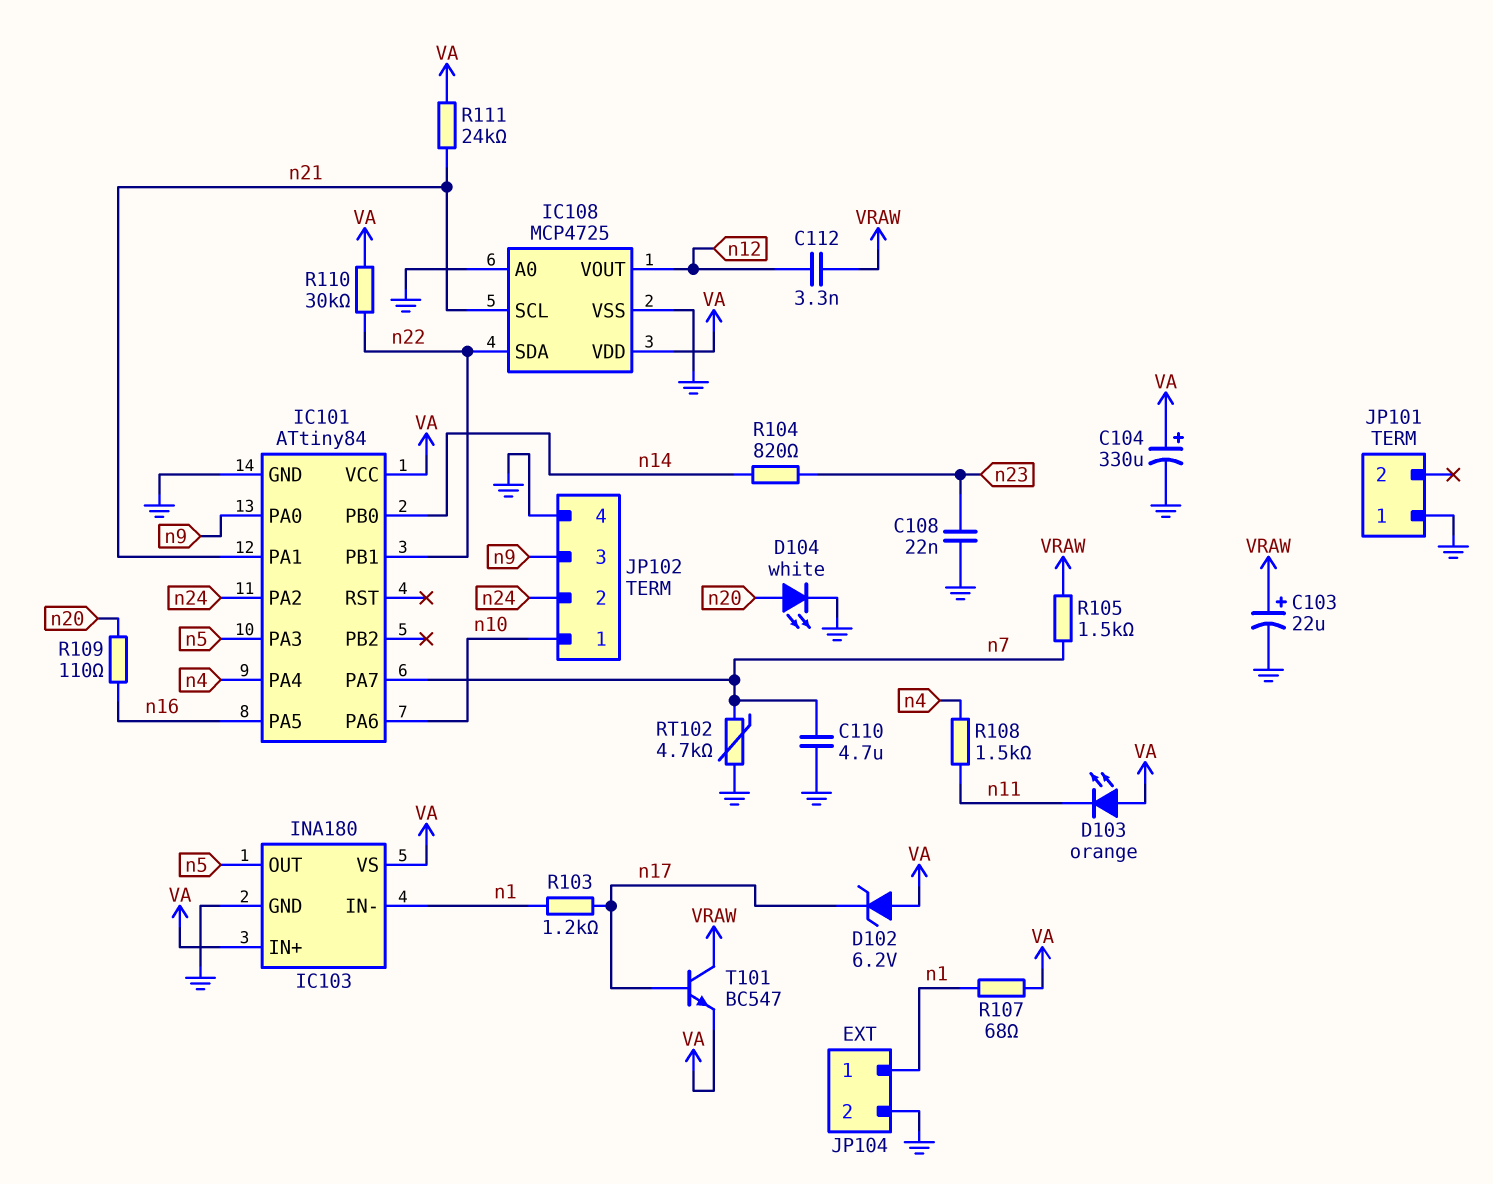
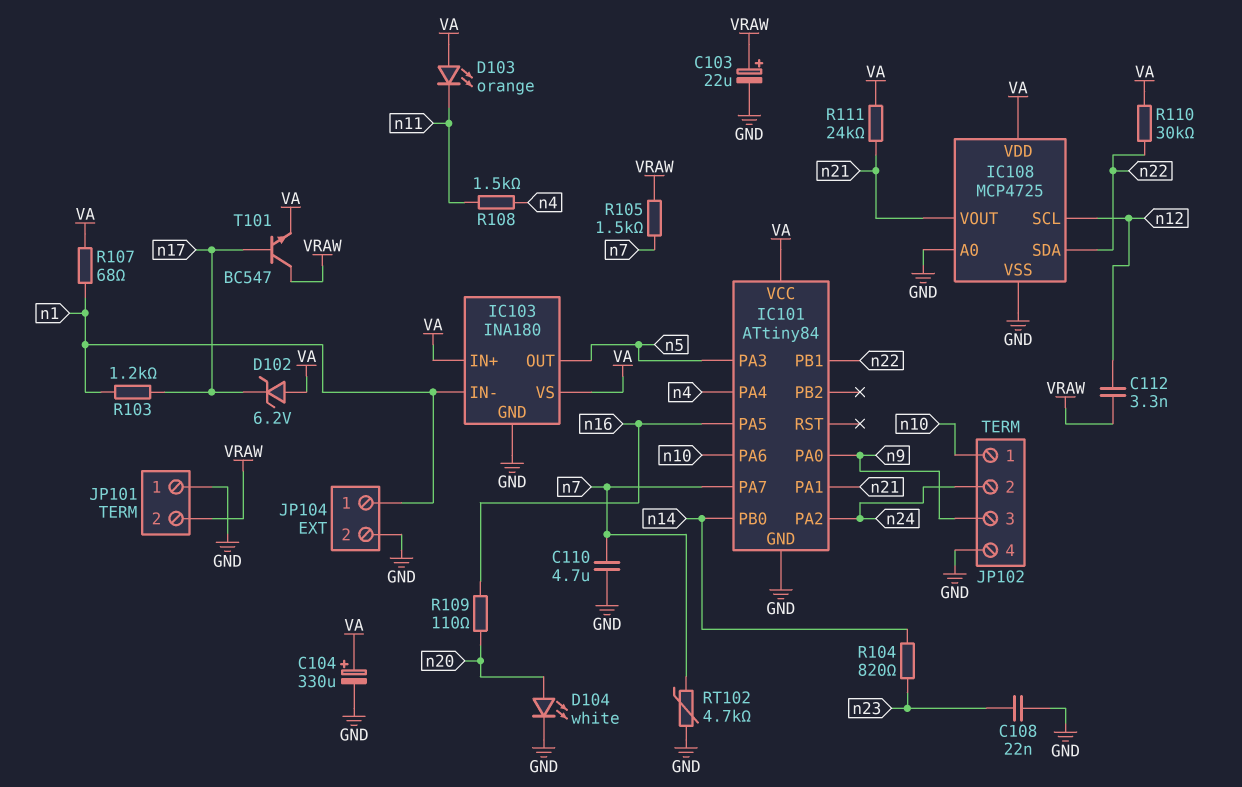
IC108 pin SCL: n21 -> n12
IC108 pin VOUT: n12 -> n21
JP101 pin 2: none -> VRAW

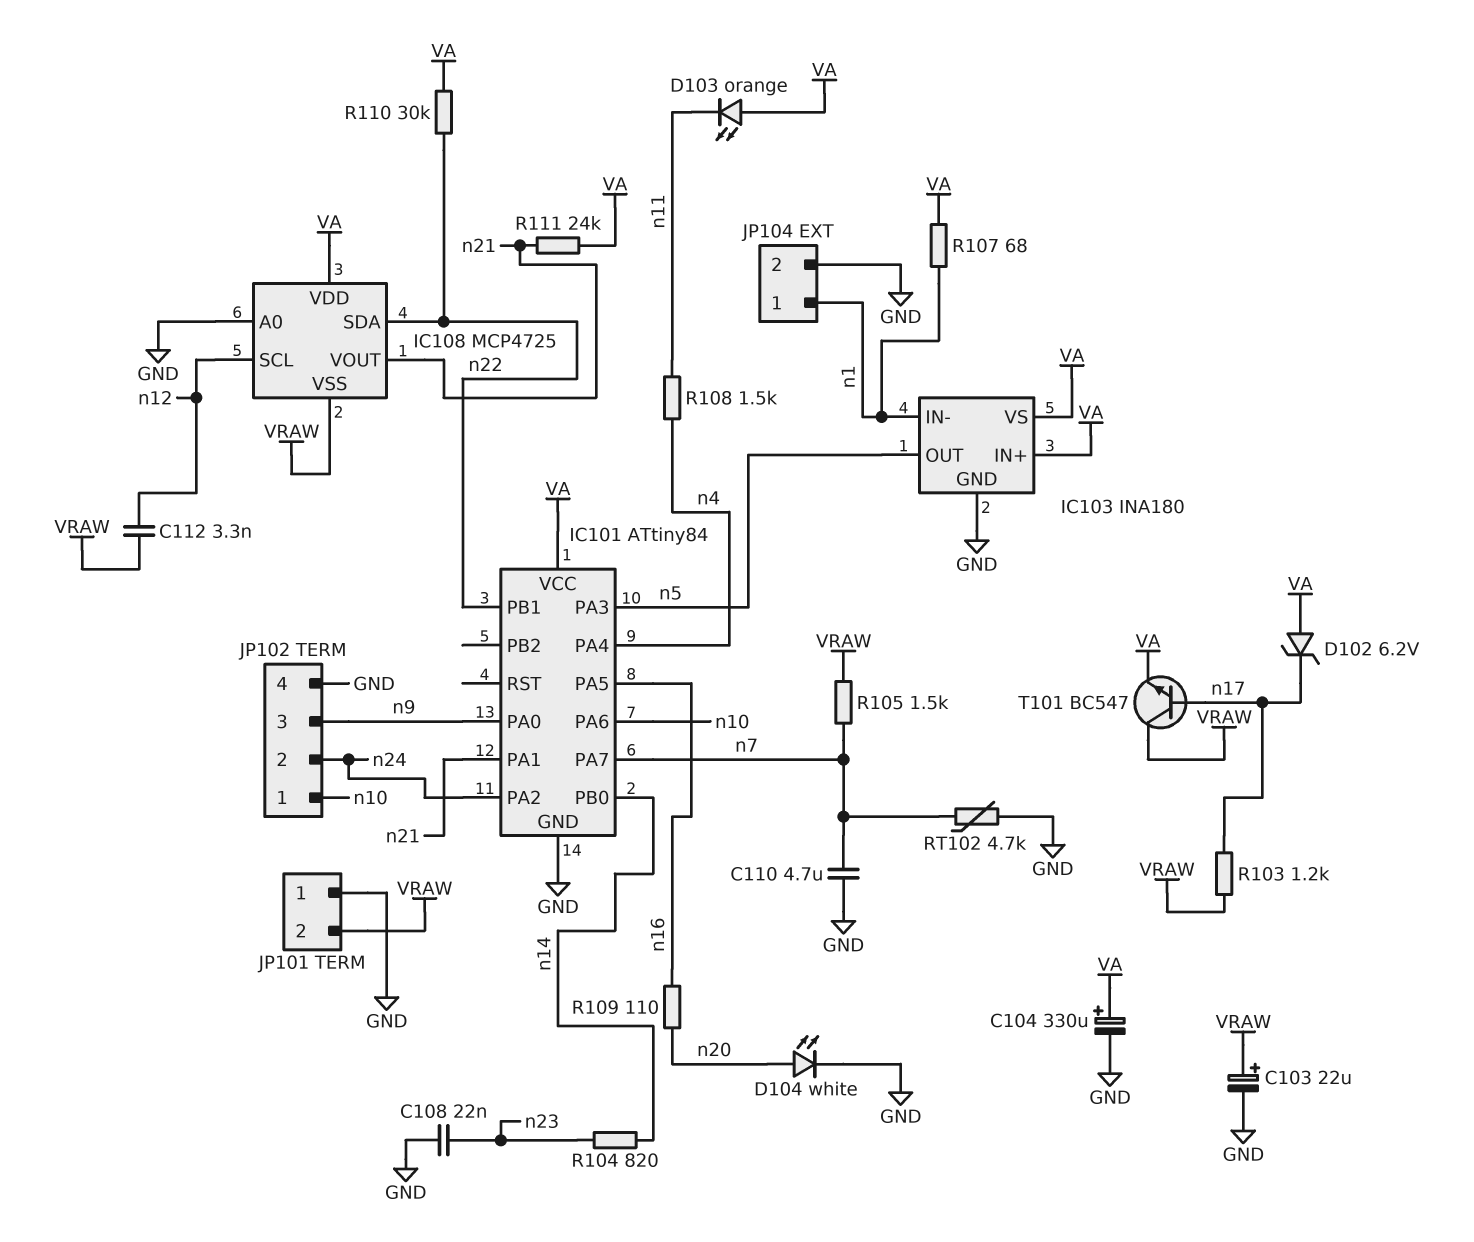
IC108 pin VSS: GND -> VRAW
R103: 1.2k (n1, n17) -> 1.2k (VRAW, n17)

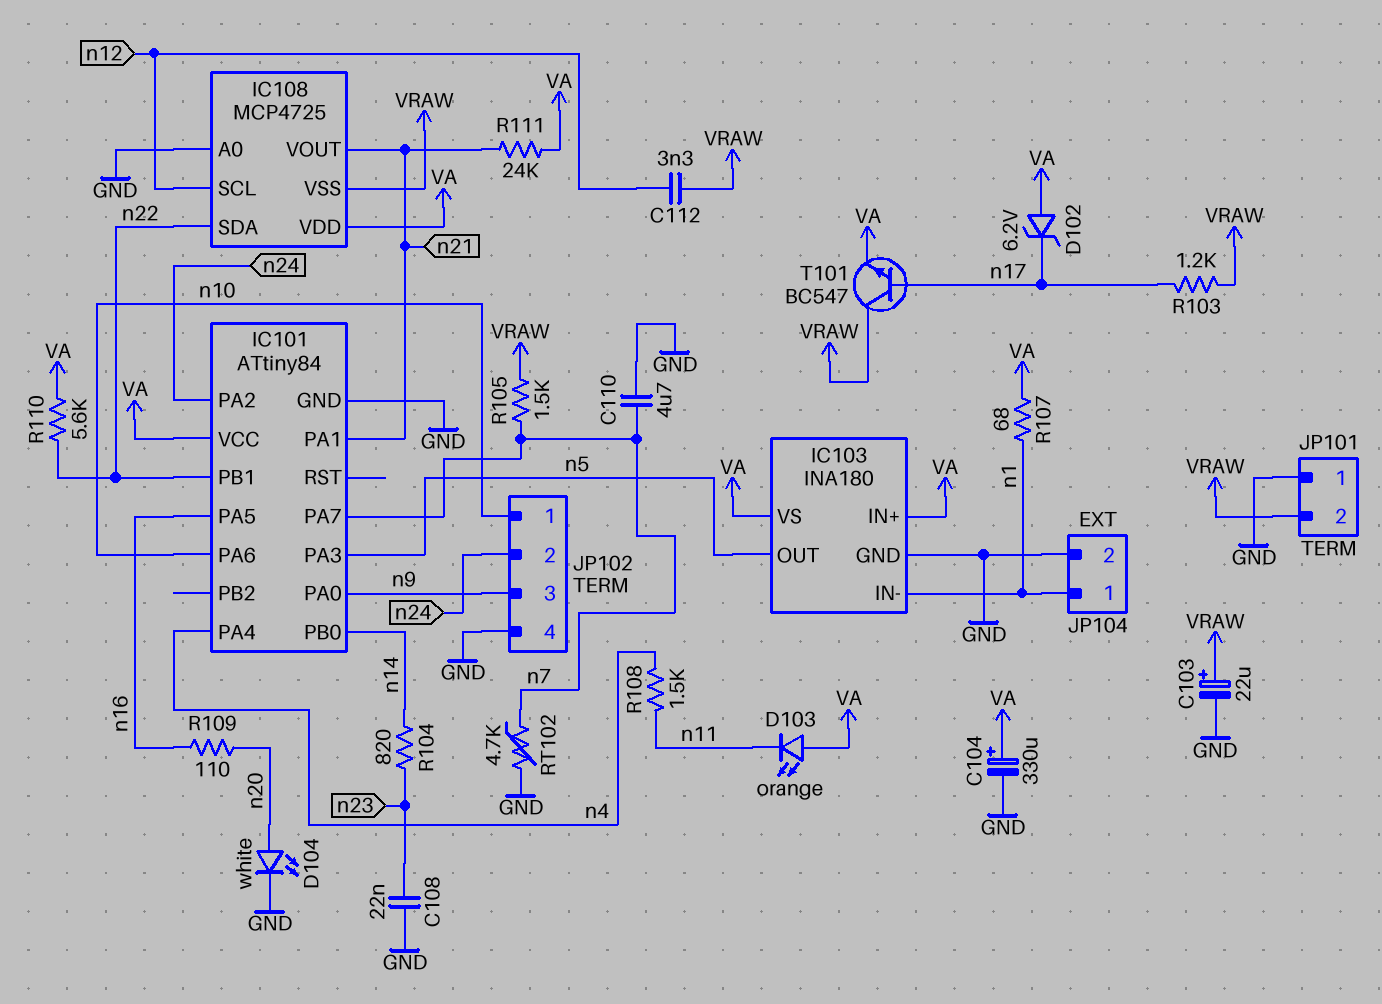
R110: 30k (VA, n22) -> 5.6k (VA, n22)

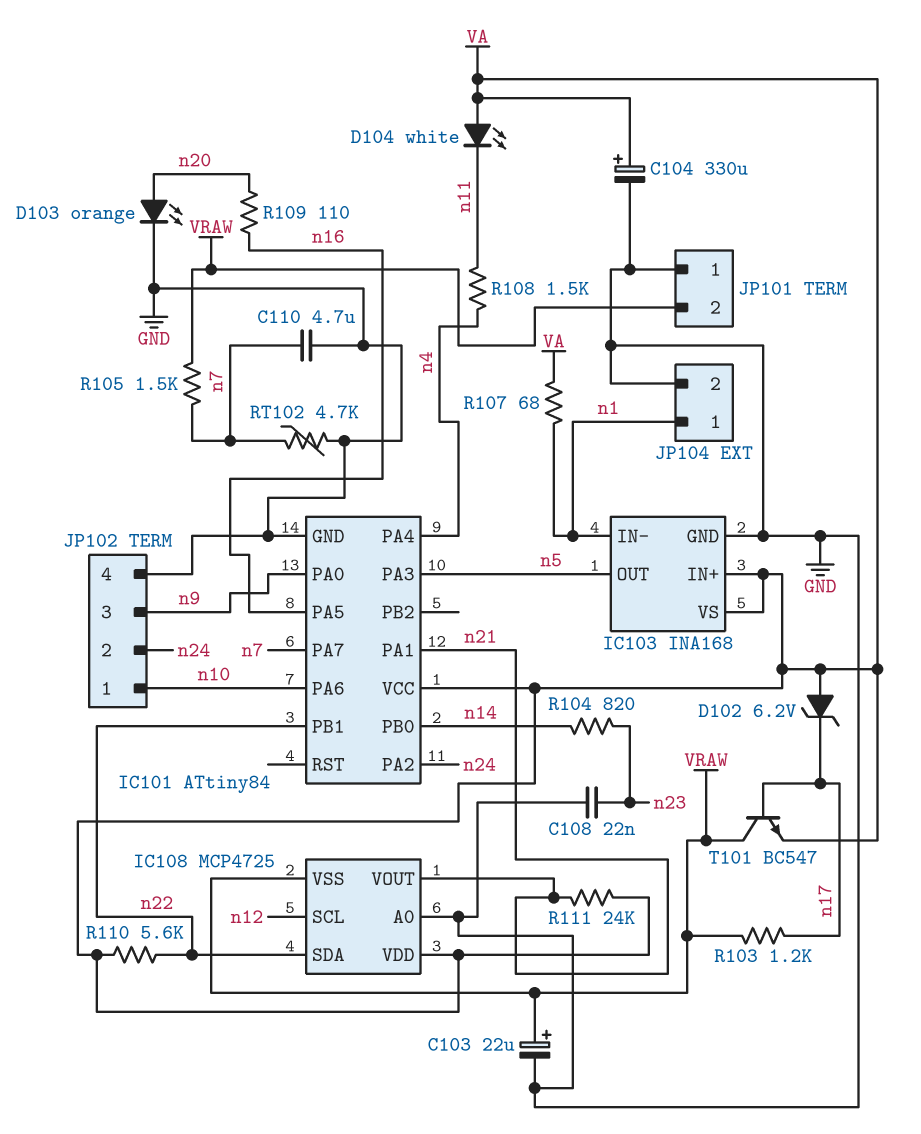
C112: 3.3nF (VRAW, n12) -> none
D103: LED orange (A VA, K n11) -> LED orange (A n20, K GND)
D104: LED white (A n20, K GND) -> LED white (A VA, K n11)
IC103: INA180 -> INA168

